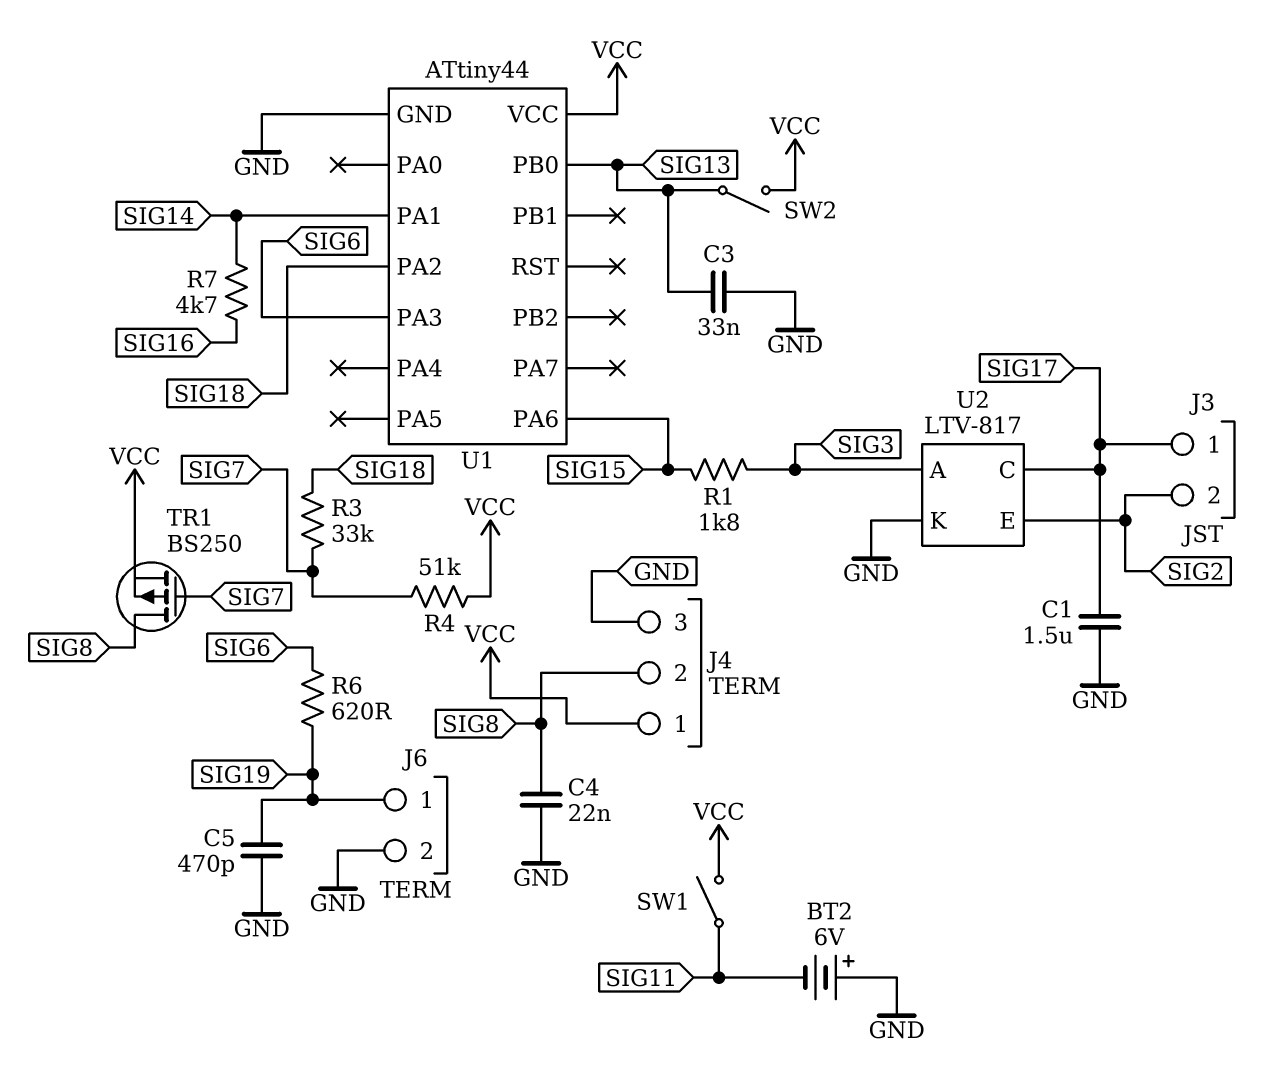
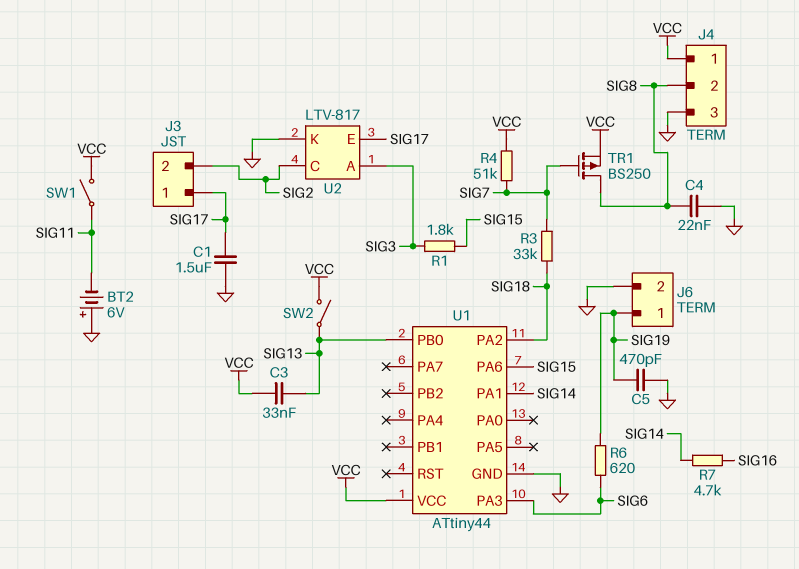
C3: 33nF (GND, SIG13) -> 33nF (SIG13, VCC)
U2 pin C: SIG17 -> SIG2
U2 pin E: SIG2 -> SIG17

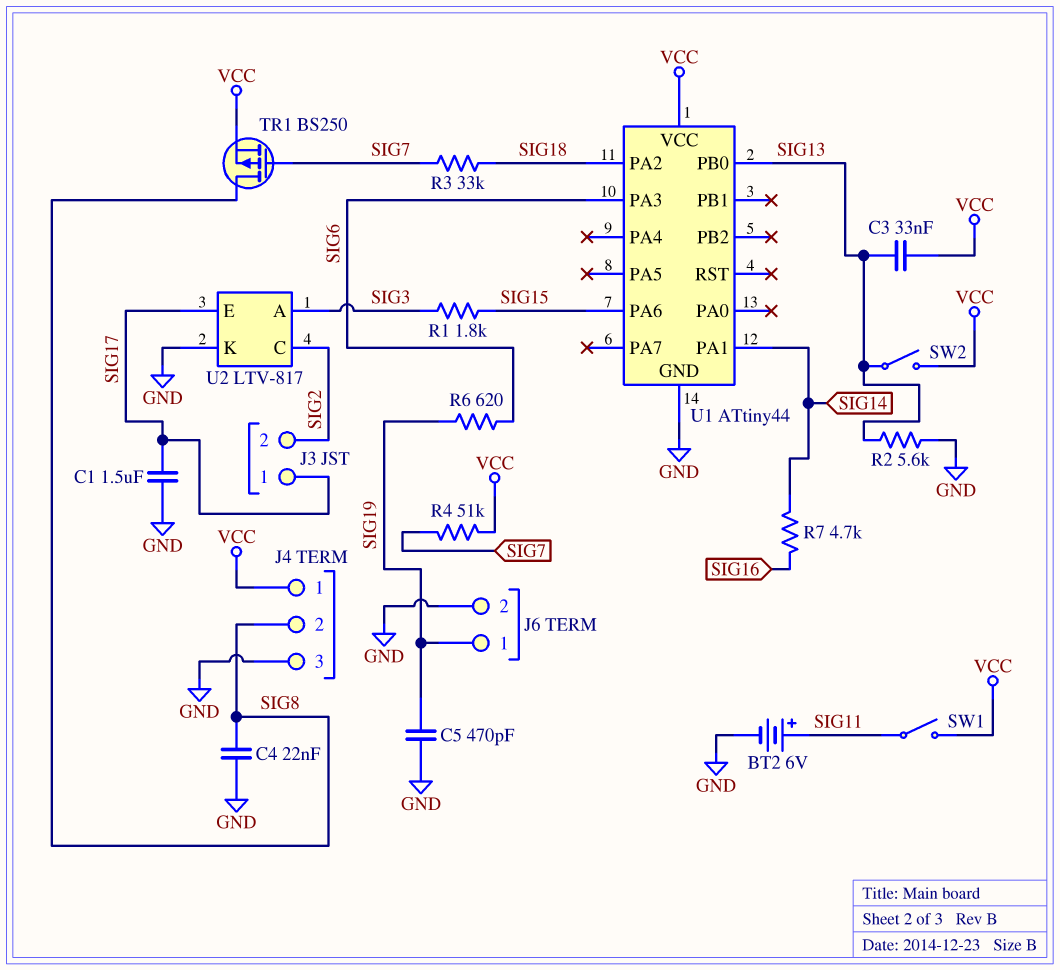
BT2: 6V (plus GND, minus SIG11) -> 6V (plus SIG11, minus GND)
R2: none -> 5.6k (GND, SIG13)

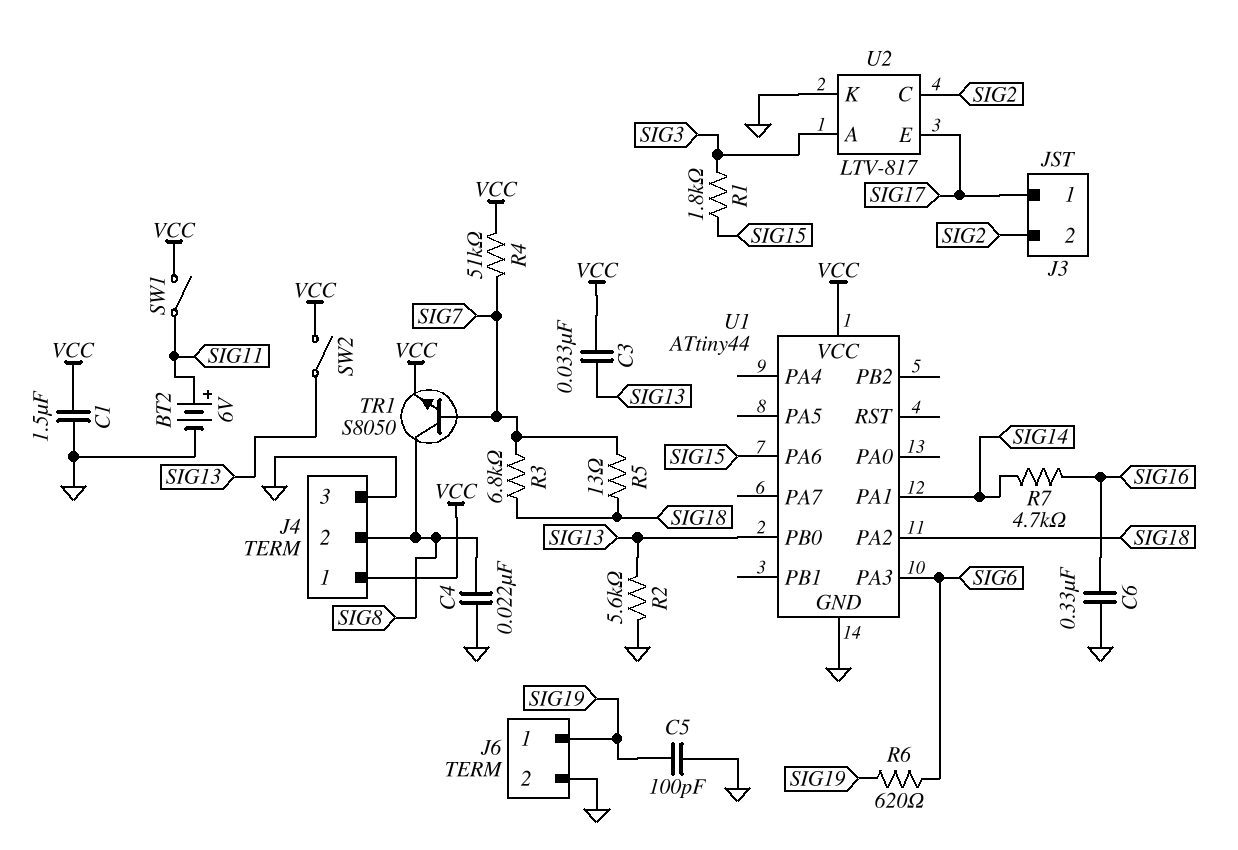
C1: 1.5uF (GND, SIG17) -> 1.5uF (GND, VCC)
C5: 470pF (GND, SIG19) -> 100pF (GND, SIG19)
C6: none -> 330nF (GND, SIG16)
R3: 33k (SIG7, SIG18) -> 6.8k (SIG7, SIG18)
R5: none -> 13 (SIG7, SIG18)
TR1: PMOS BS250 (G SIG7, D SIG8, S VCC) -> NPN S8050 (B SIG7, C SIG8, E VCC)

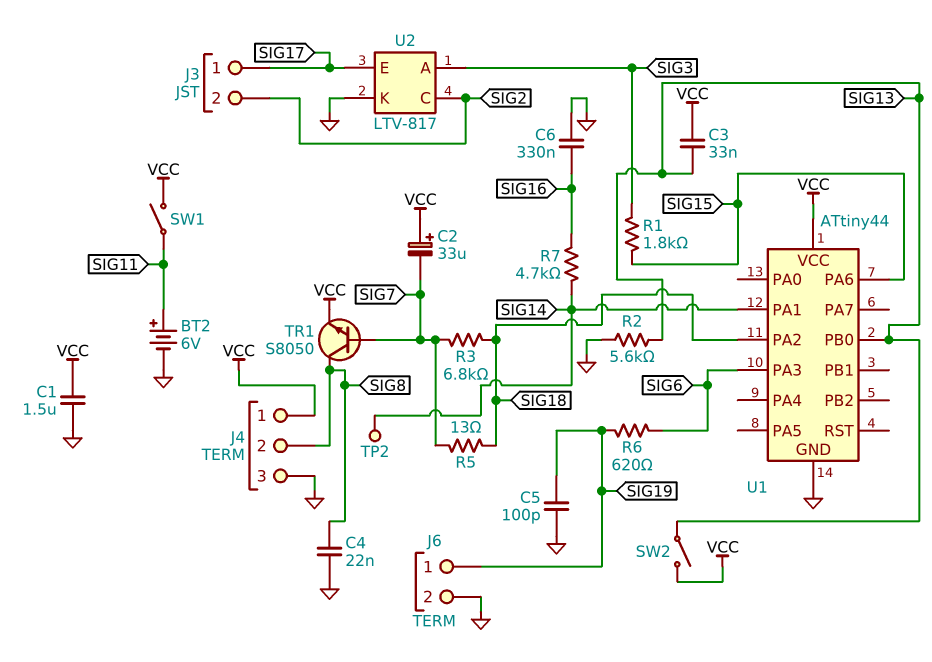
C2: none -> 33uF (plus VCC, minus SIG7)
R4: 51k (SIG7, VCC) -> none
TP2: none -> test point (SIG14)

